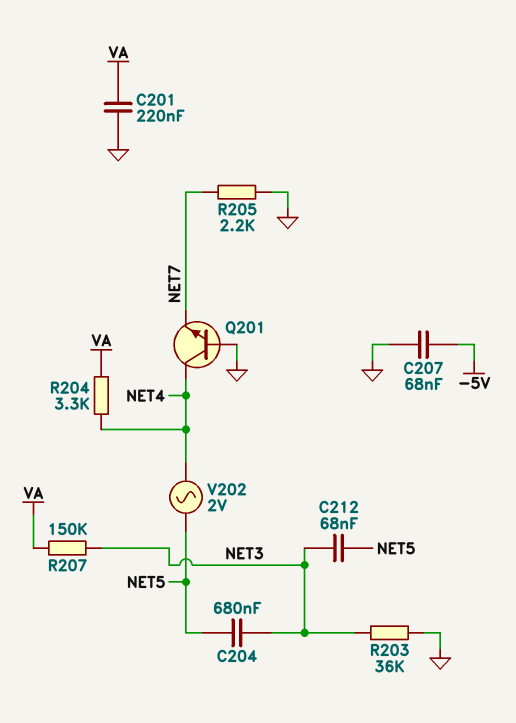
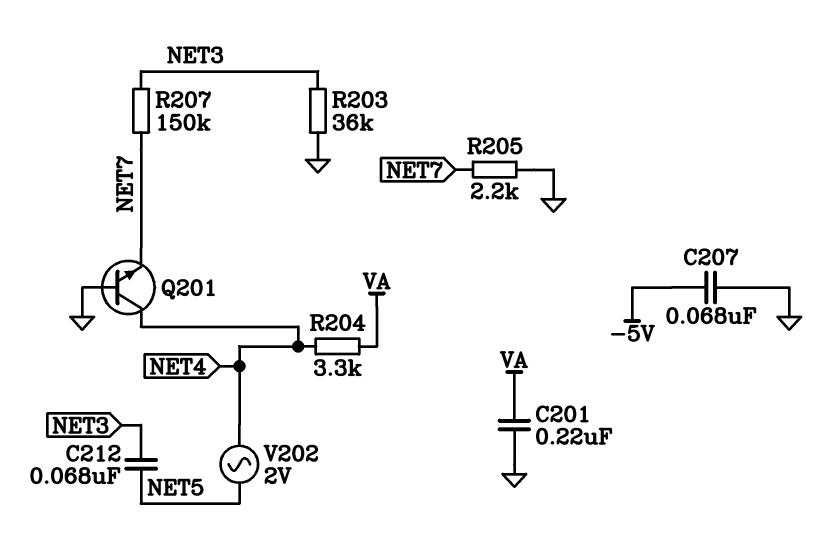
C204: 680nF (NET3, NET5) -> none
R207: 150k (NET3, VA) -> 150k (NET3, NET7)

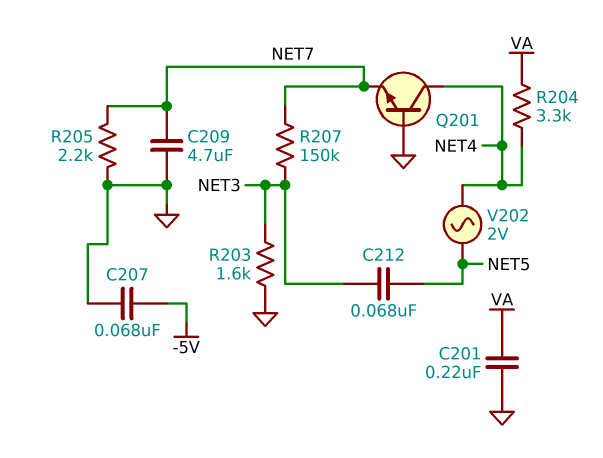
C209: none -> 4.7uF (GND, NET7)
R203: 36k (GND, NET3) -> 1.6k (GND, NET3)

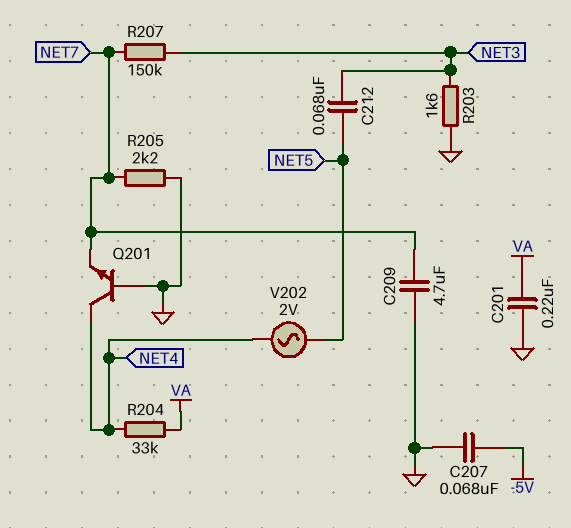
R204: 3.3k (NET4, VA) -> 33k (NET4, VA)

